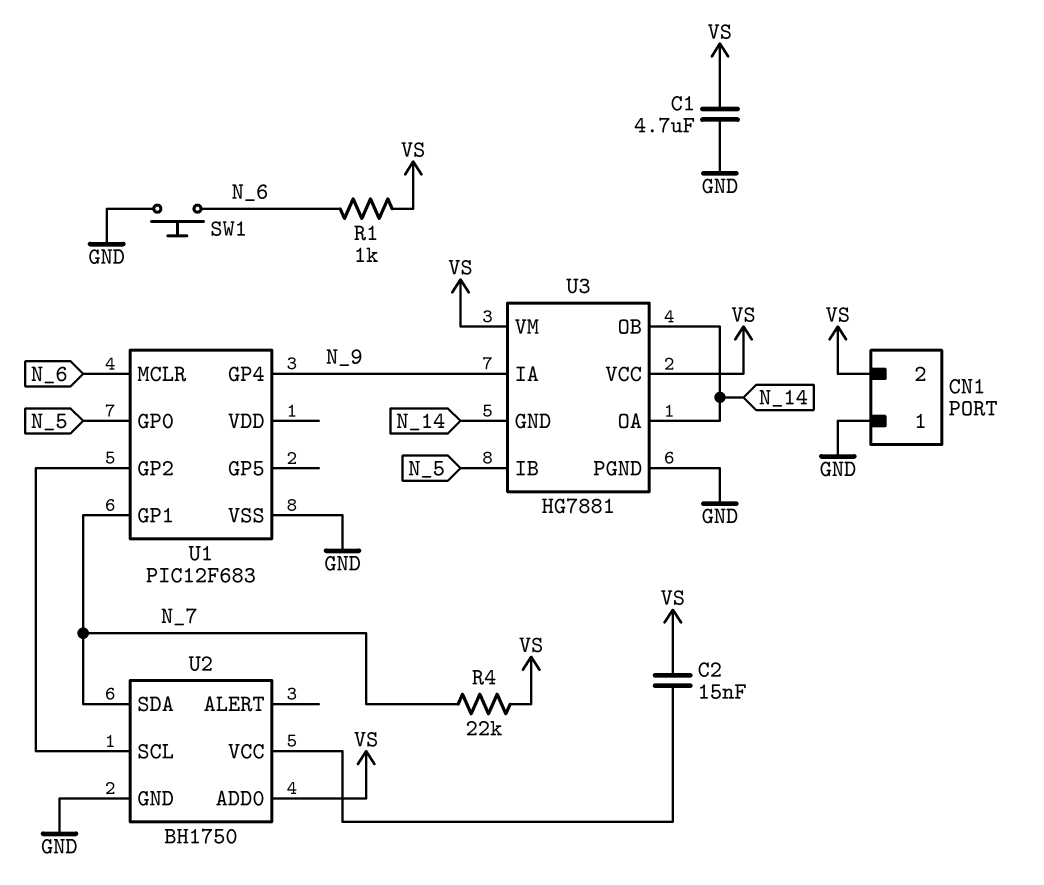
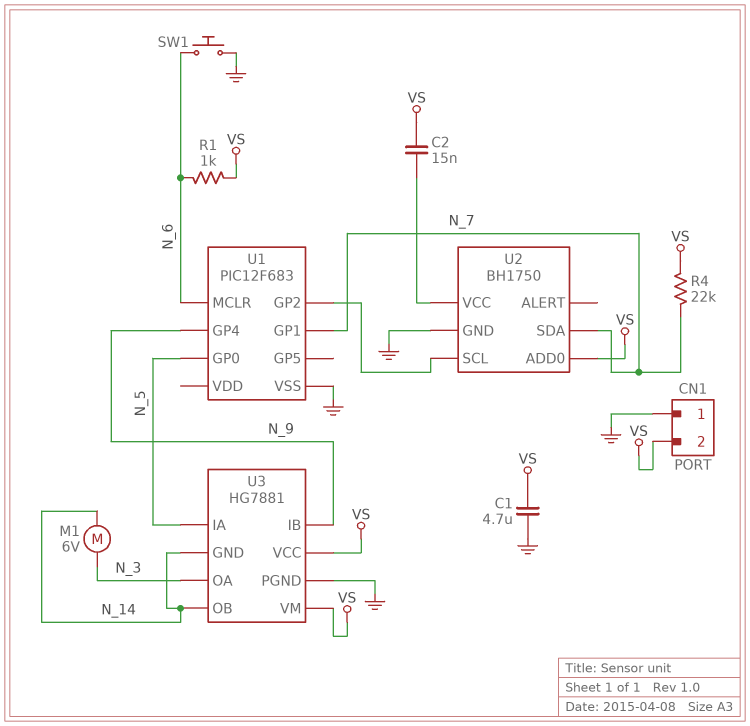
M1: none -> motor 6V (N_3, N_14)
U3 pin IA: N_9 -> N_5
U3 pin IB: N_5 -> N_9
U3 pin OA: N_14 -> N_3

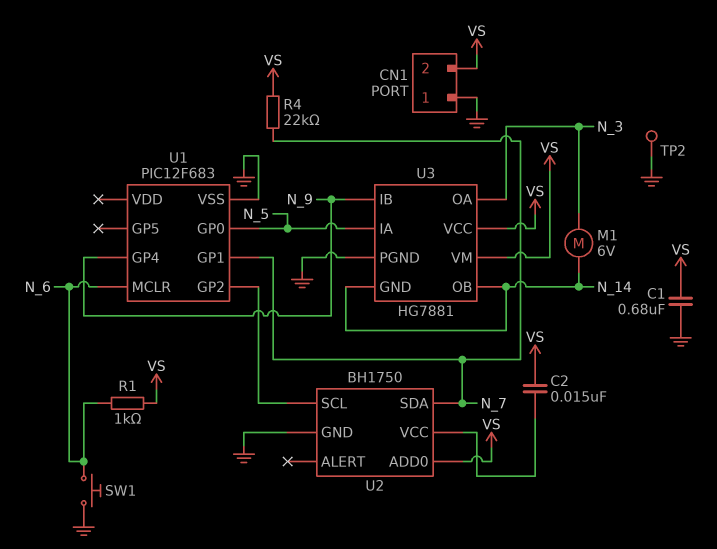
C1: 4.7uF (GND, VS) -> 680nF (GND, VS)
TP2: none -> test point (GND)

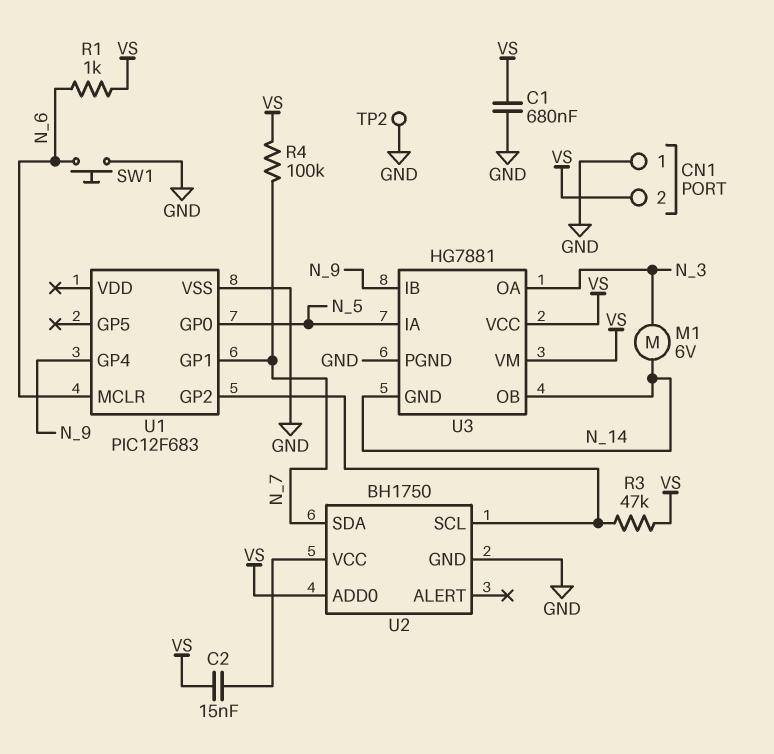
R3: none -> 47k (U1/GP2, VS)
R4: 22k (N_7, VS) -> 100k (N_7, VS)

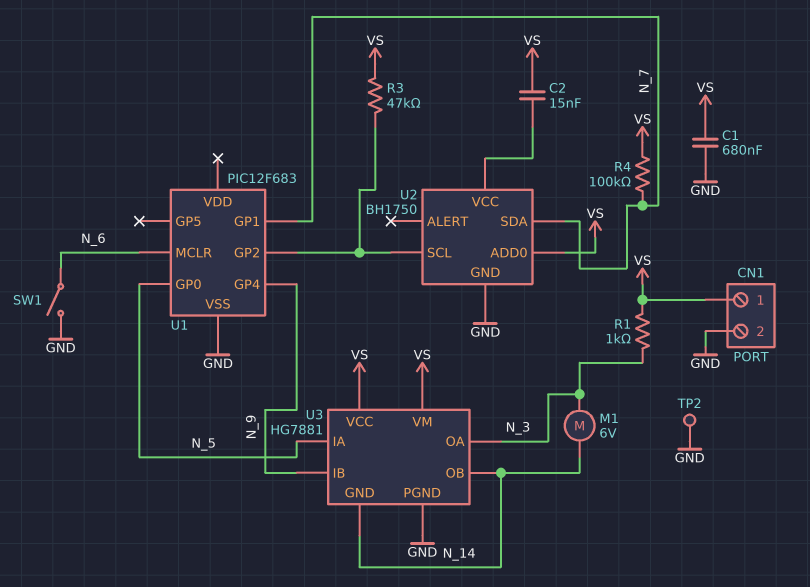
CN1 pin 1: GND -> VS
CN1 pin 2: VS -> GND
R1: 1k (N_6, VS) -> 1k (N_3, VS)
SW1: button (GND, N_6) -> switch (GND, N_6)

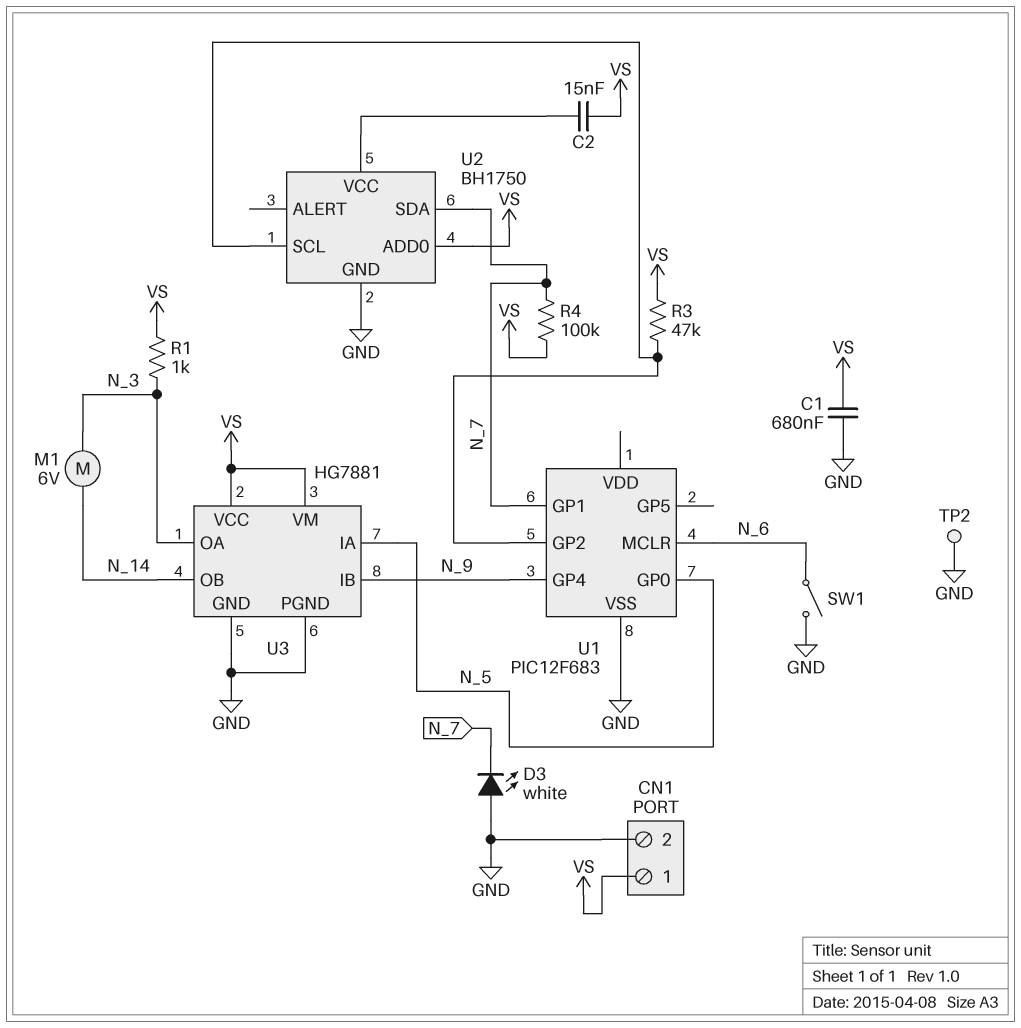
D3: none -> LED white (A GND, K N_7)
U3 pin GND: N_14 -> GND

